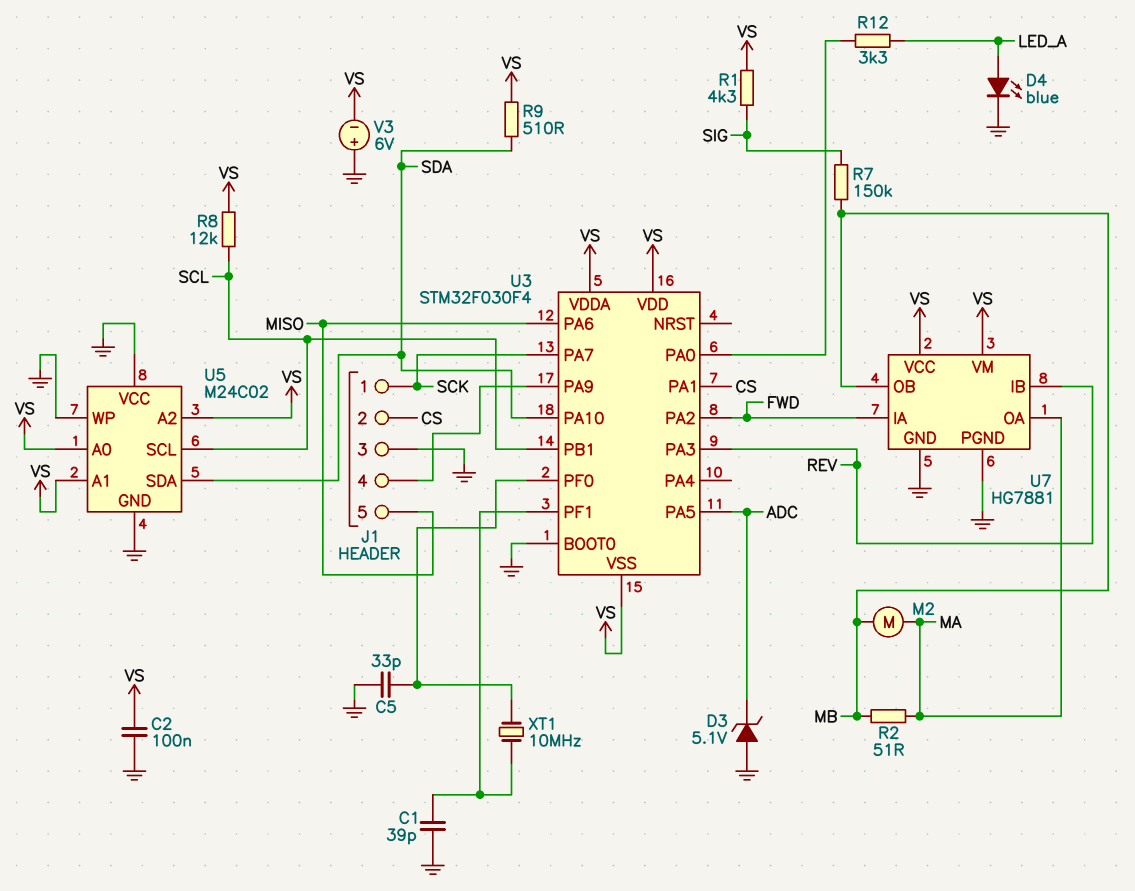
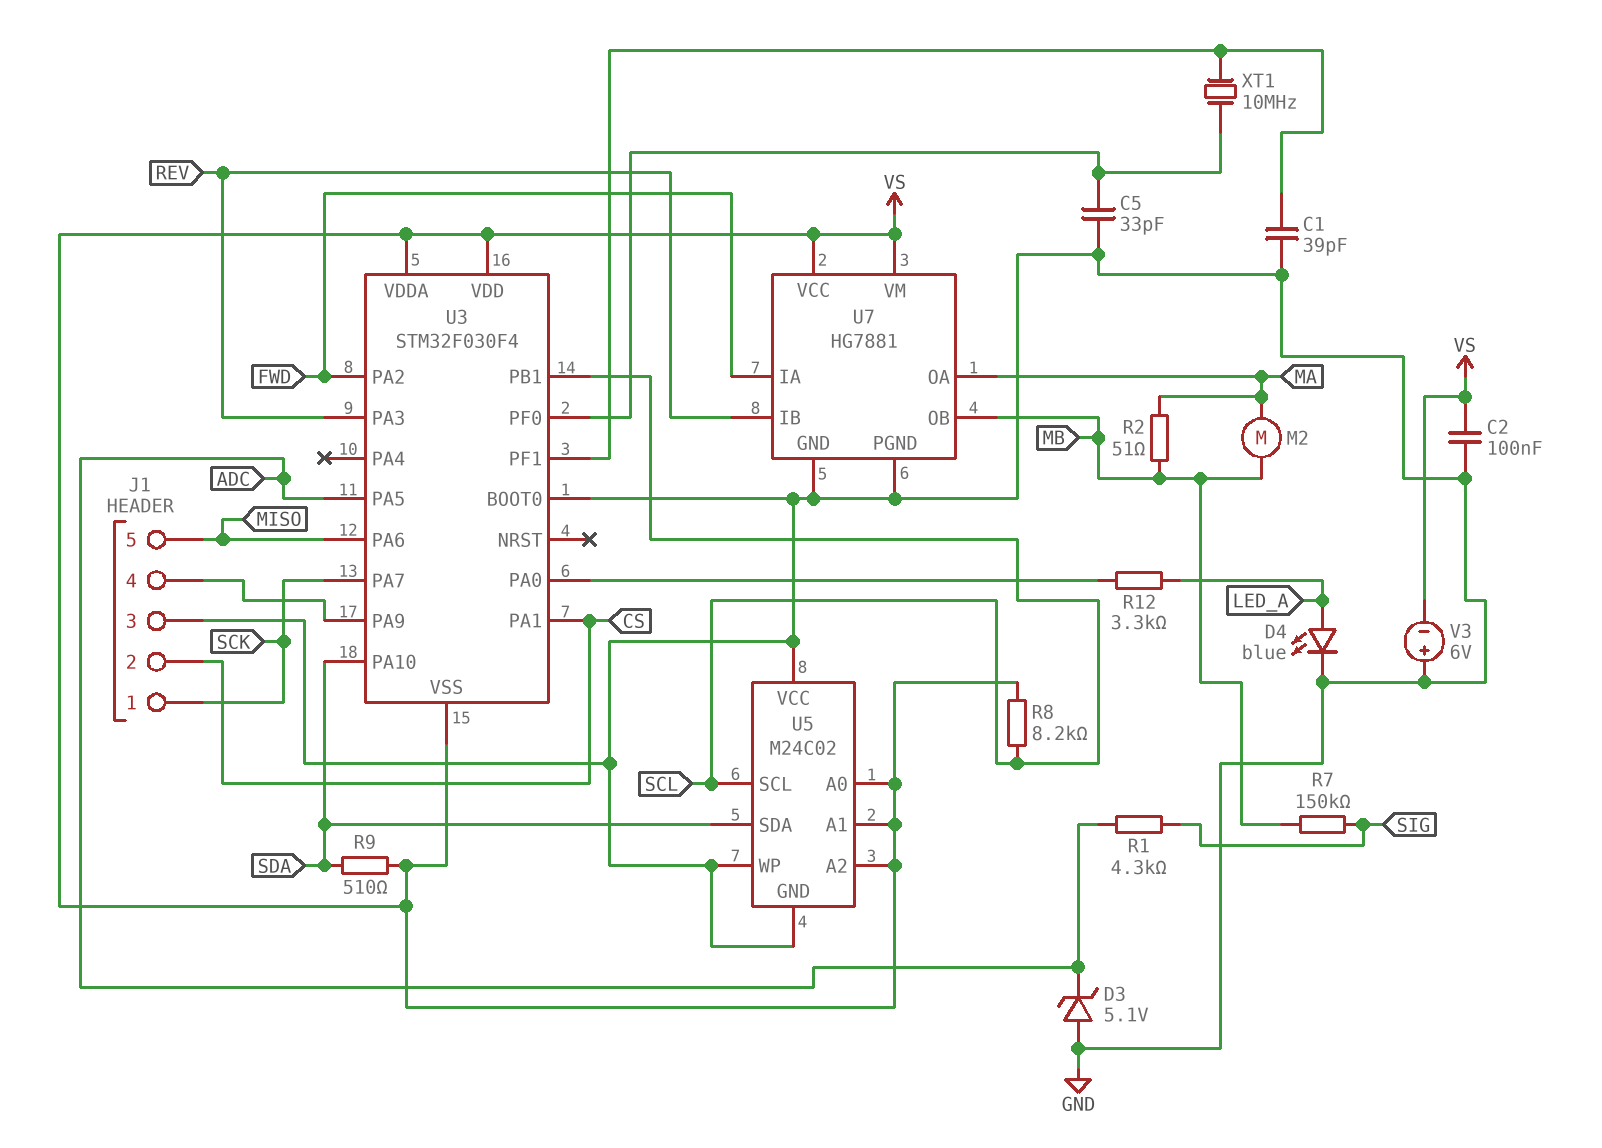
R1: 4.3k (SIG, VS) -> 4.3k (ADC, SIG)
R8: 12k (SCL, VS) -> 8.2k (SCL, VS)

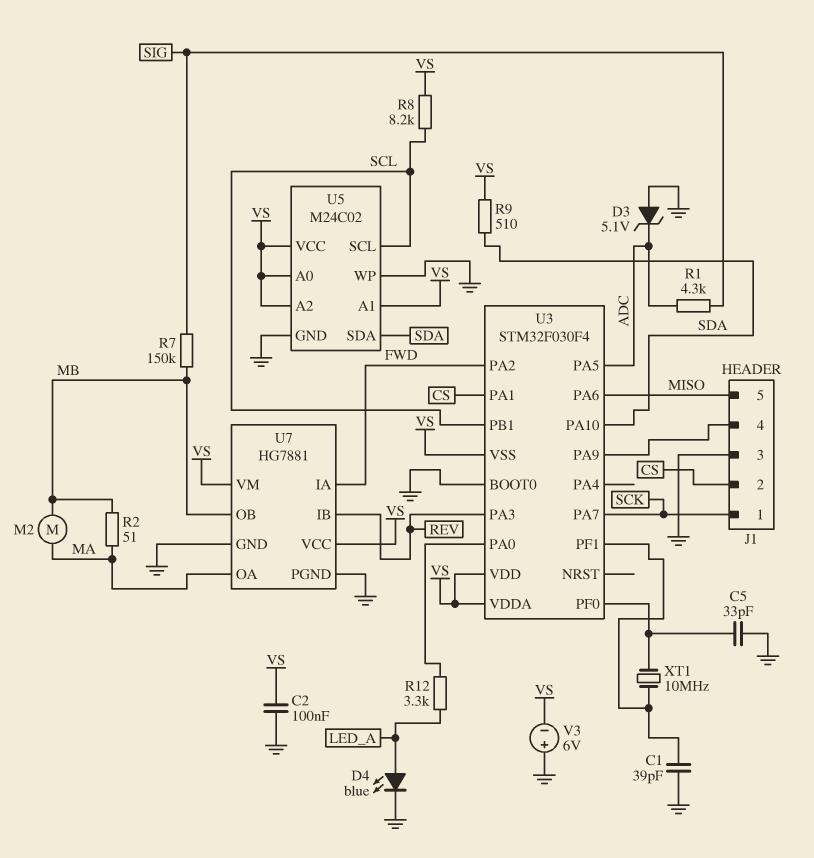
U5 pin VCC: GND -> VS

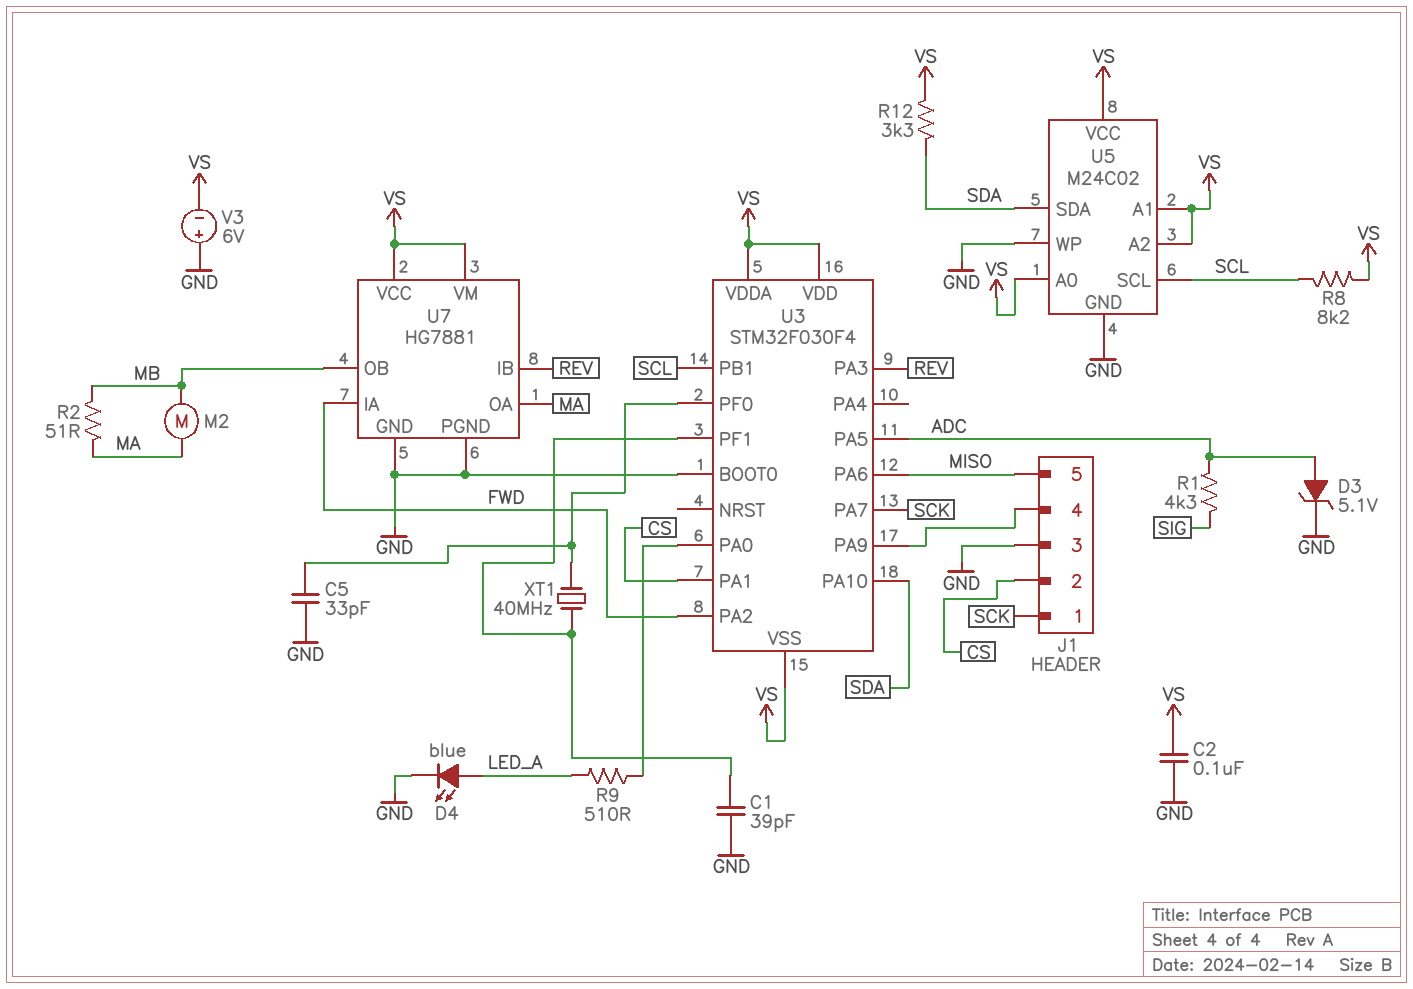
D3: zener 5.1V (A GND, K ADC) -> zener 5.1V (A ADC, K GND)
R7: 150k (MB, SIG) -> none
R9: 510 (SDA, VS) -> 510 (LED_A, U3/PA0)
R12: 3.3k (LED_A, U3/PA0) -> 3.3k (SDA, VS)
XT1: 10MHz (U3/PF0, U3/PF1) -> 40MHz (U3/PF0, U3/PF1)

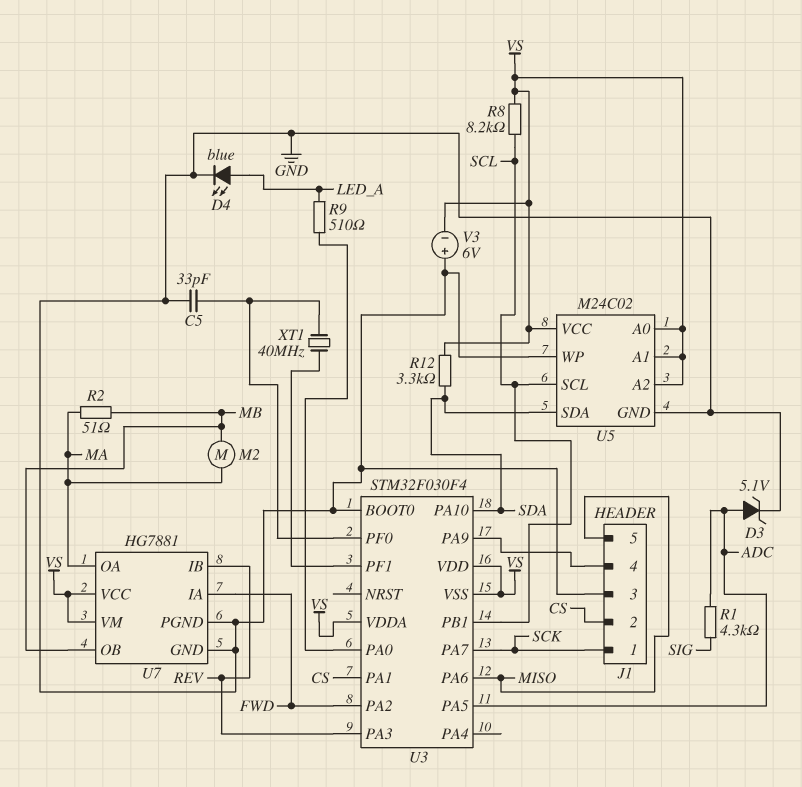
C1: 39pF (GND, U3/PF1) -> none
C2: 100nF (GND, VS) -> none

